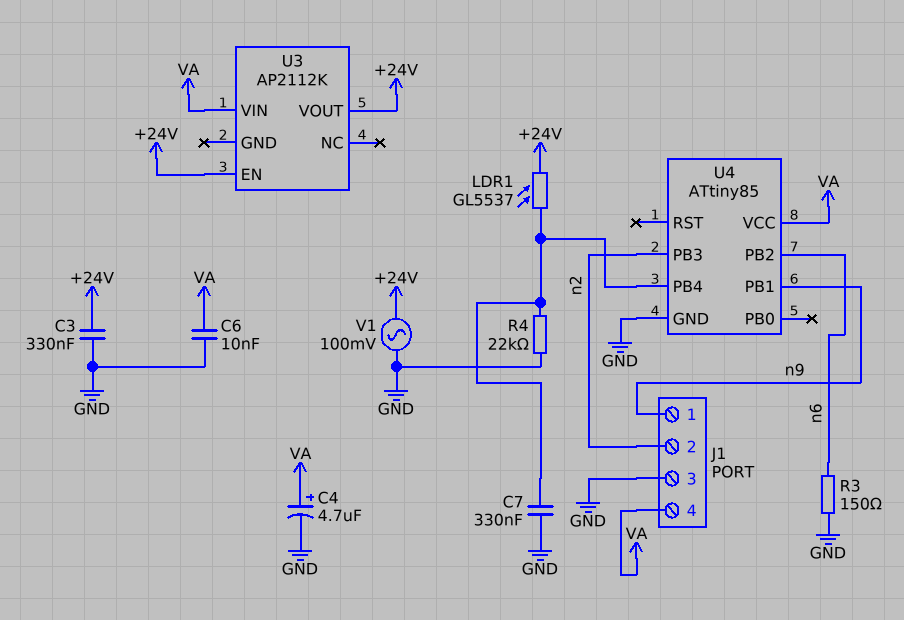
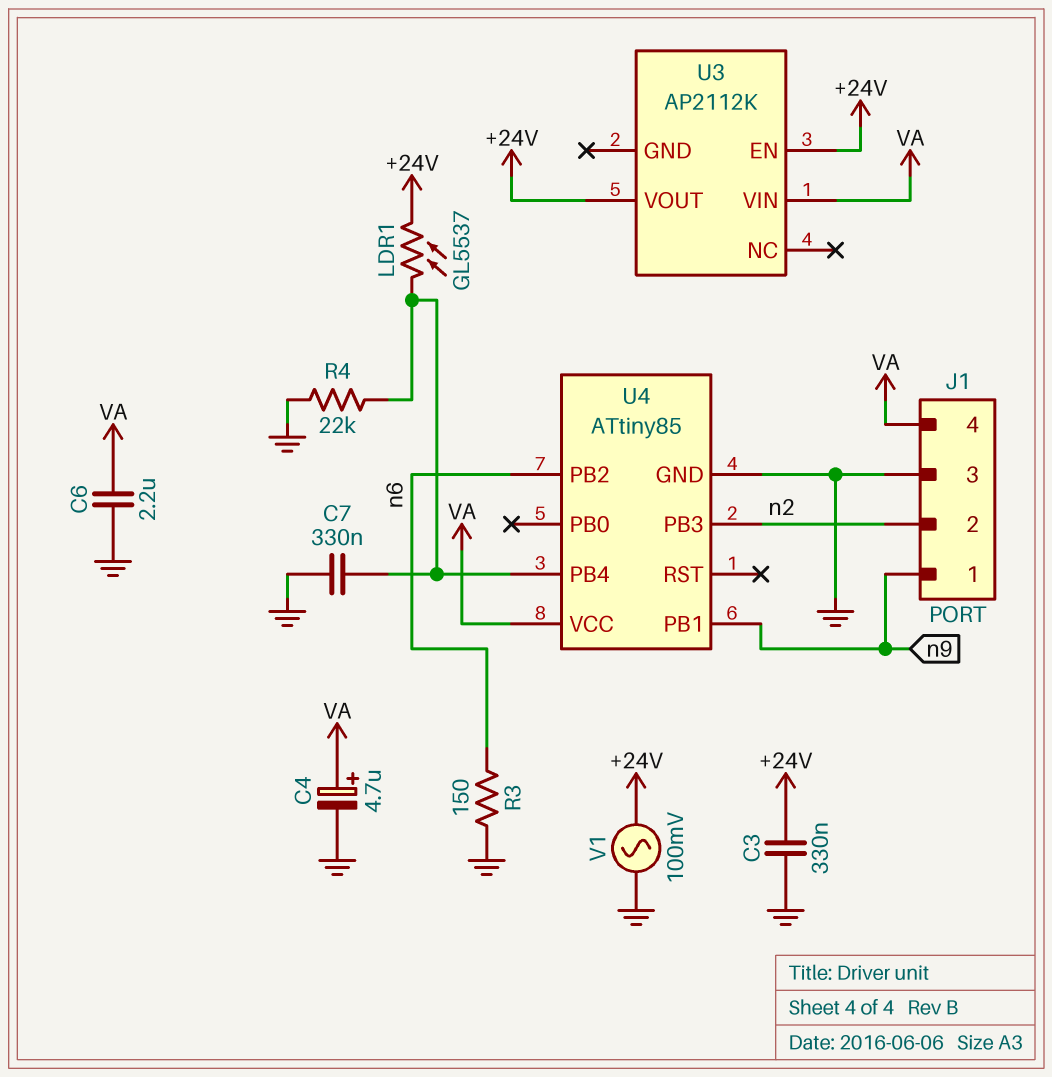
C6: 10nF (GND, VA) -> 2.2uF (GND, VA)

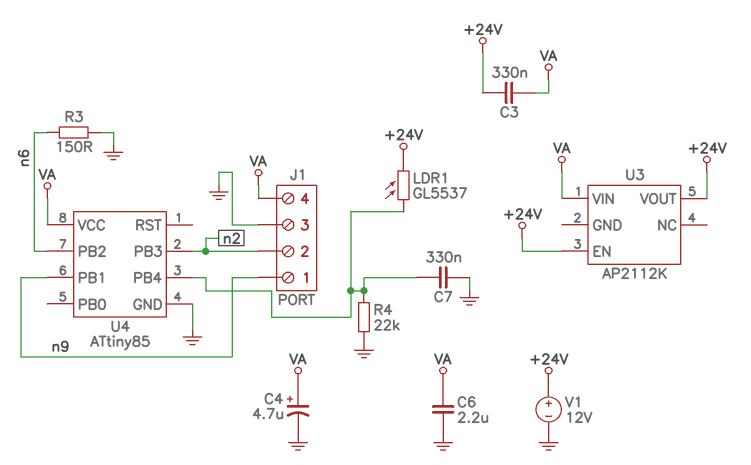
C3: 330nF (+24V, GND) -> 330nF (+24V, VA)
V1: AC 100mV (+24V, GND) -> 12V (plus +24V, minus GND)

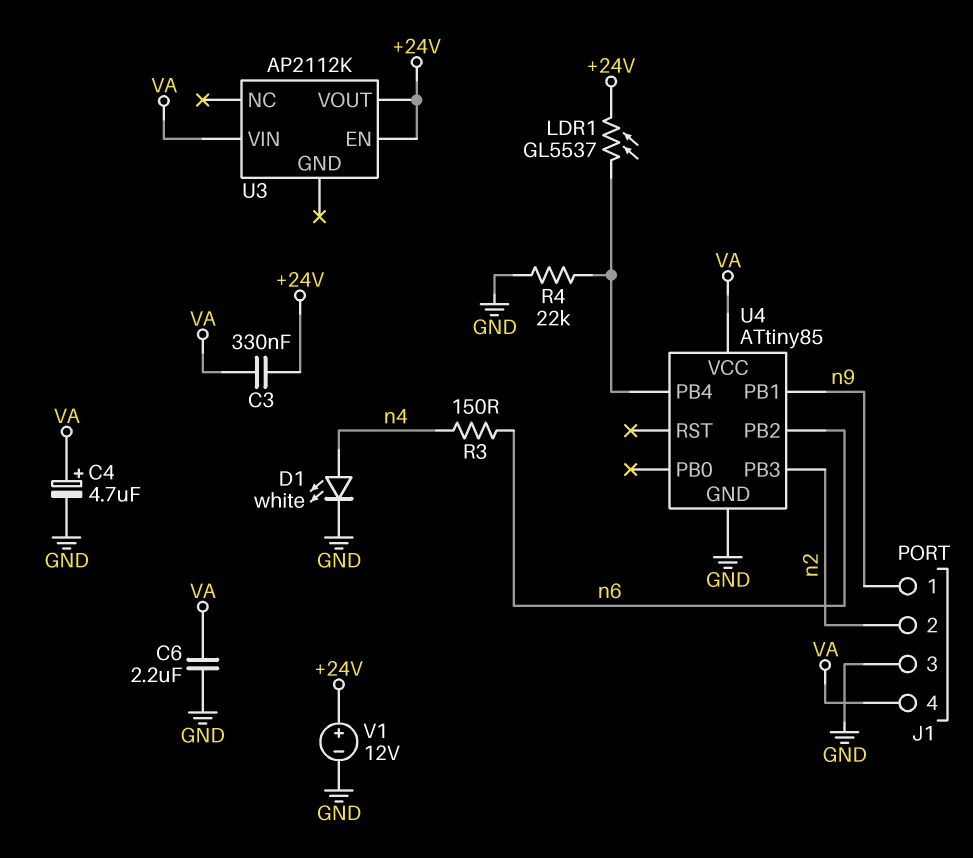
C7: 330nF (GND, U4/PB4) -> none
D1: none -> LED white (A n4, K GND)
R3: 150 (GND, n6) -> 150 (n4, n6)

